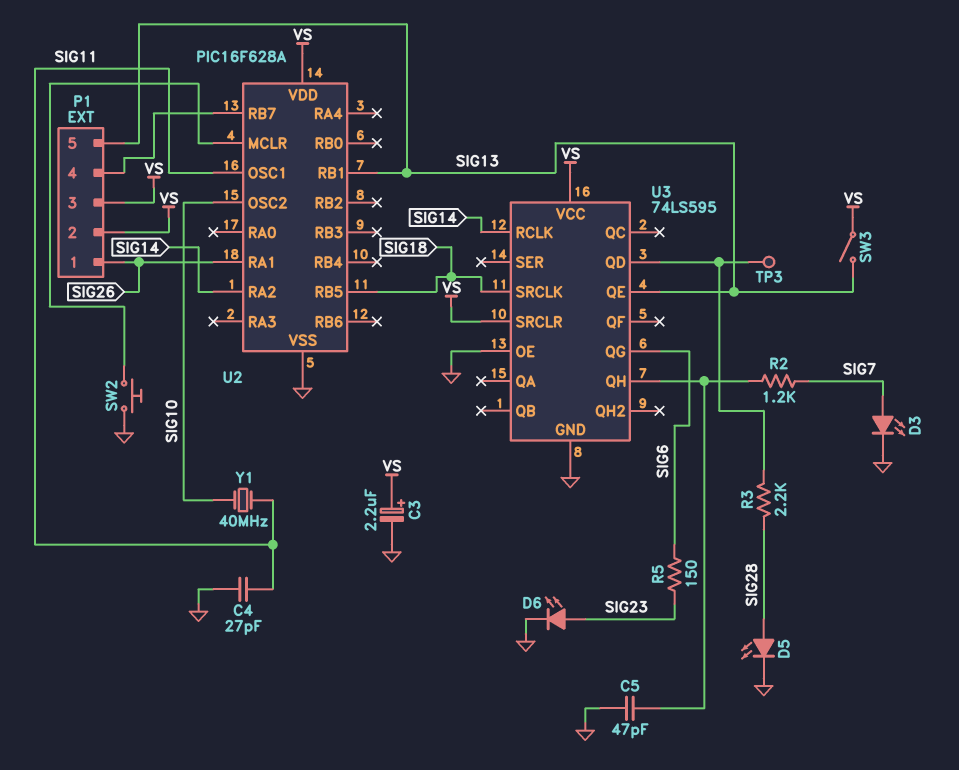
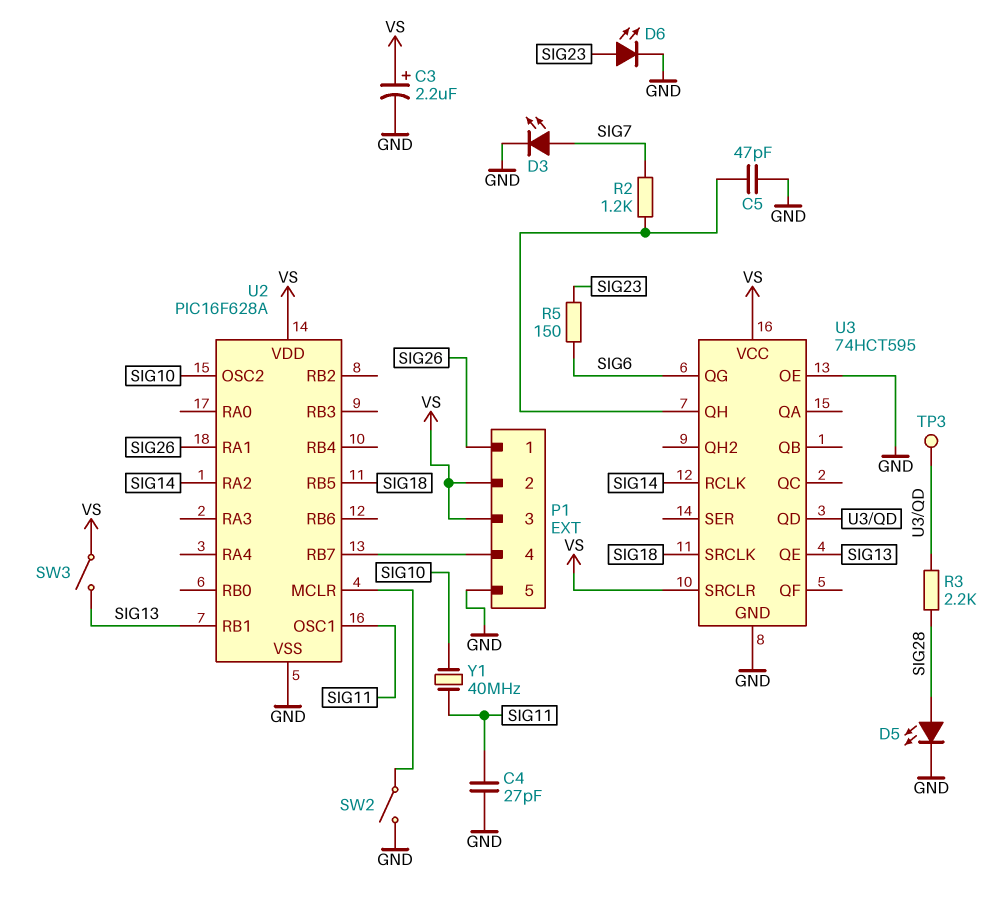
P1 pin 5: SIG13 -> GND
SW2: button (GND, U2/MCLR) -> switch (GND, U2/MCLR)
U3: 74LS595 -> 74HCT595

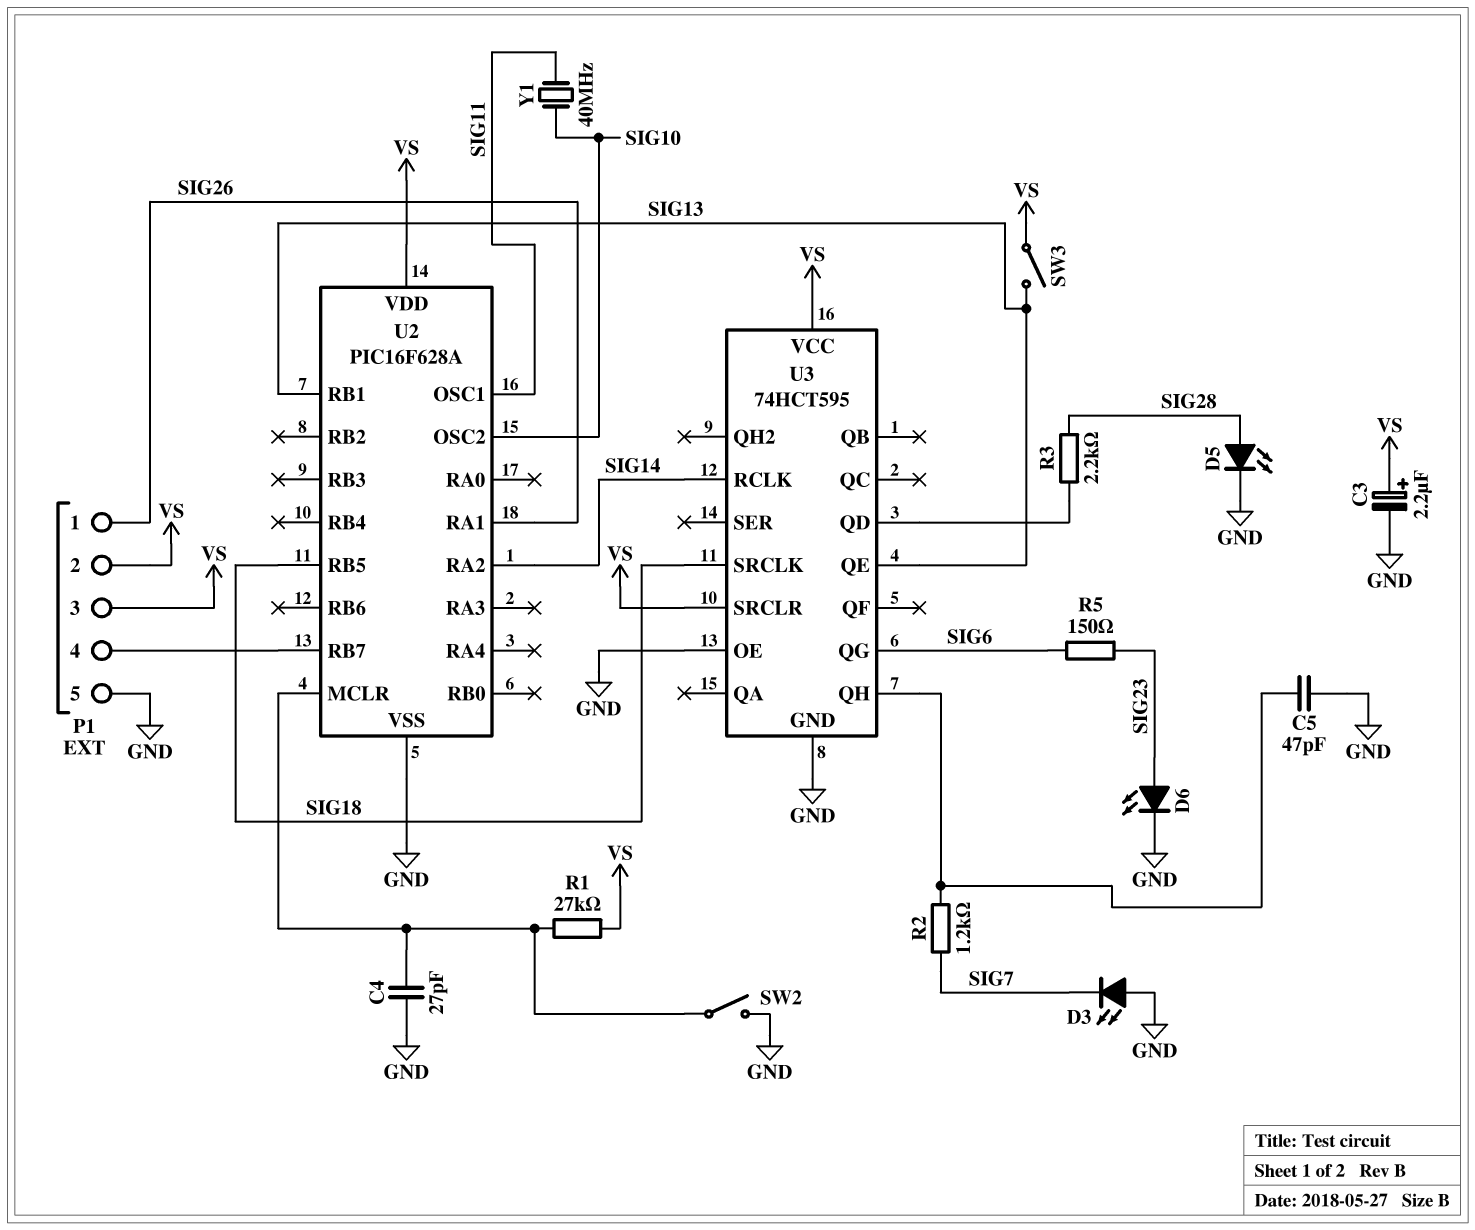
C4: 27pF (GND, SIG11) -> 27pF (GND, U2/MCLR)
D3: LED (A SIG7, K GND) -> LED (A GND, K SIG7)
R1: none -> 27k (U2/MCLR, VS)
TP3: test point (U3/QD) -> none

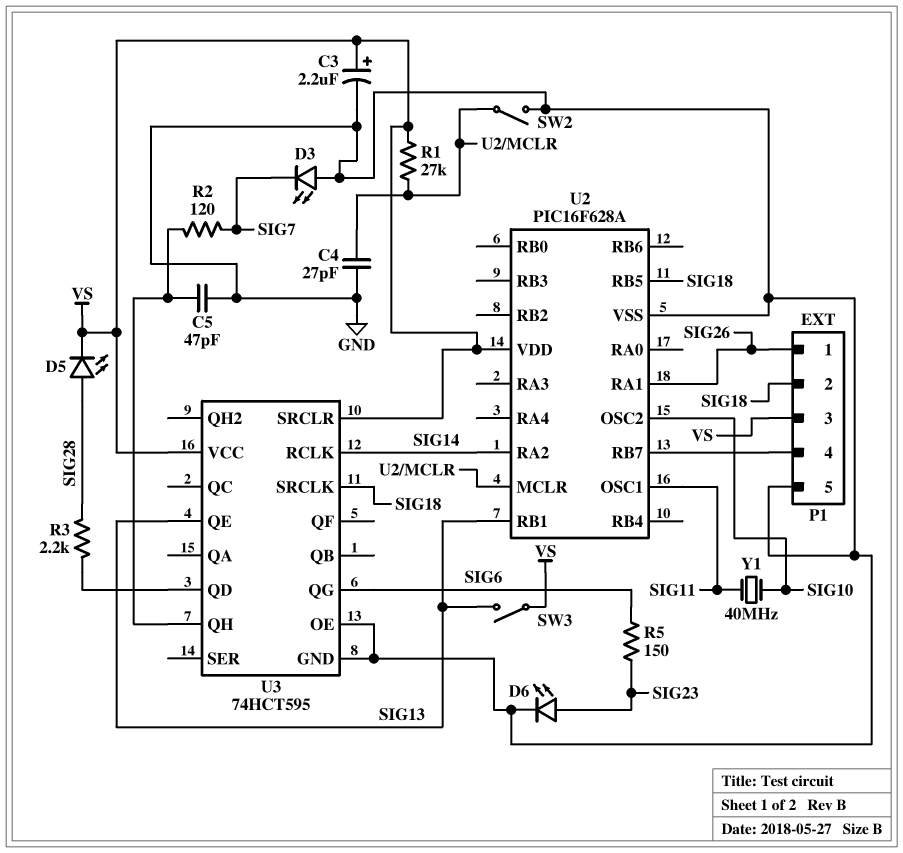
D5: LED (A SIG28, K GND) -> LED (A SIG28, K VS)
P1 pin 2: VS -> SIG18
R2: 1.2k (SIG7, U3/QH) -> 120 (SIG7, U3/QH)

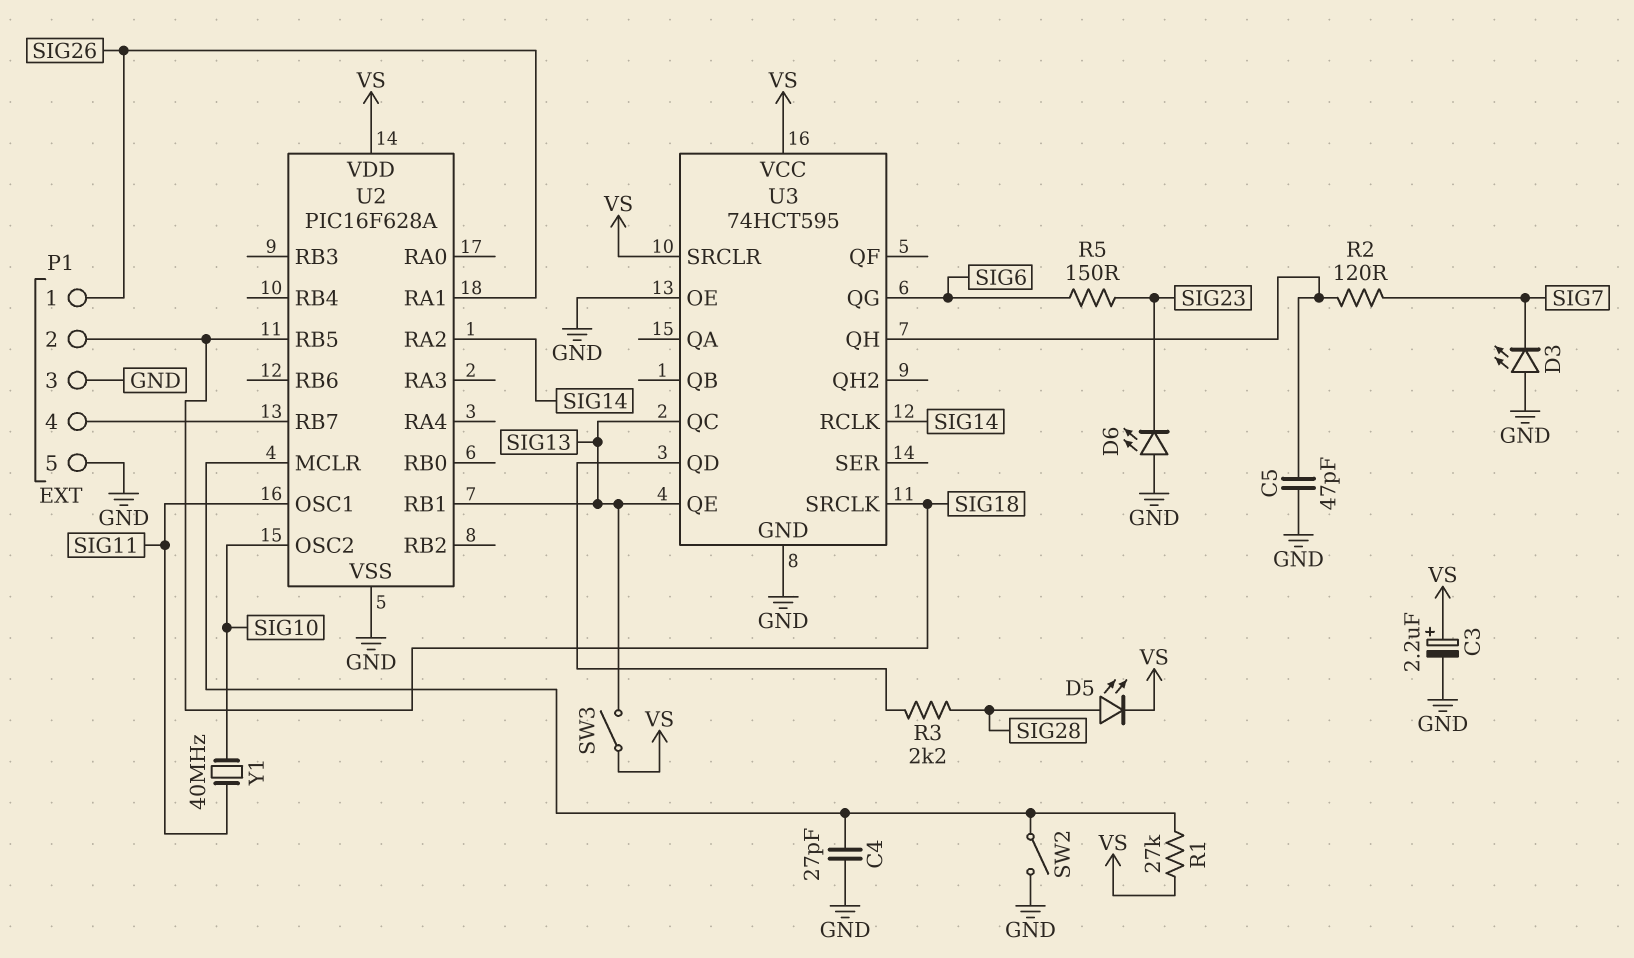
D6: LED (A SIG23, K GND) -> LED (A GND, K SIG23)
P1 pin 3: VS -> GND
U3 pin QC: none -> SIG13

